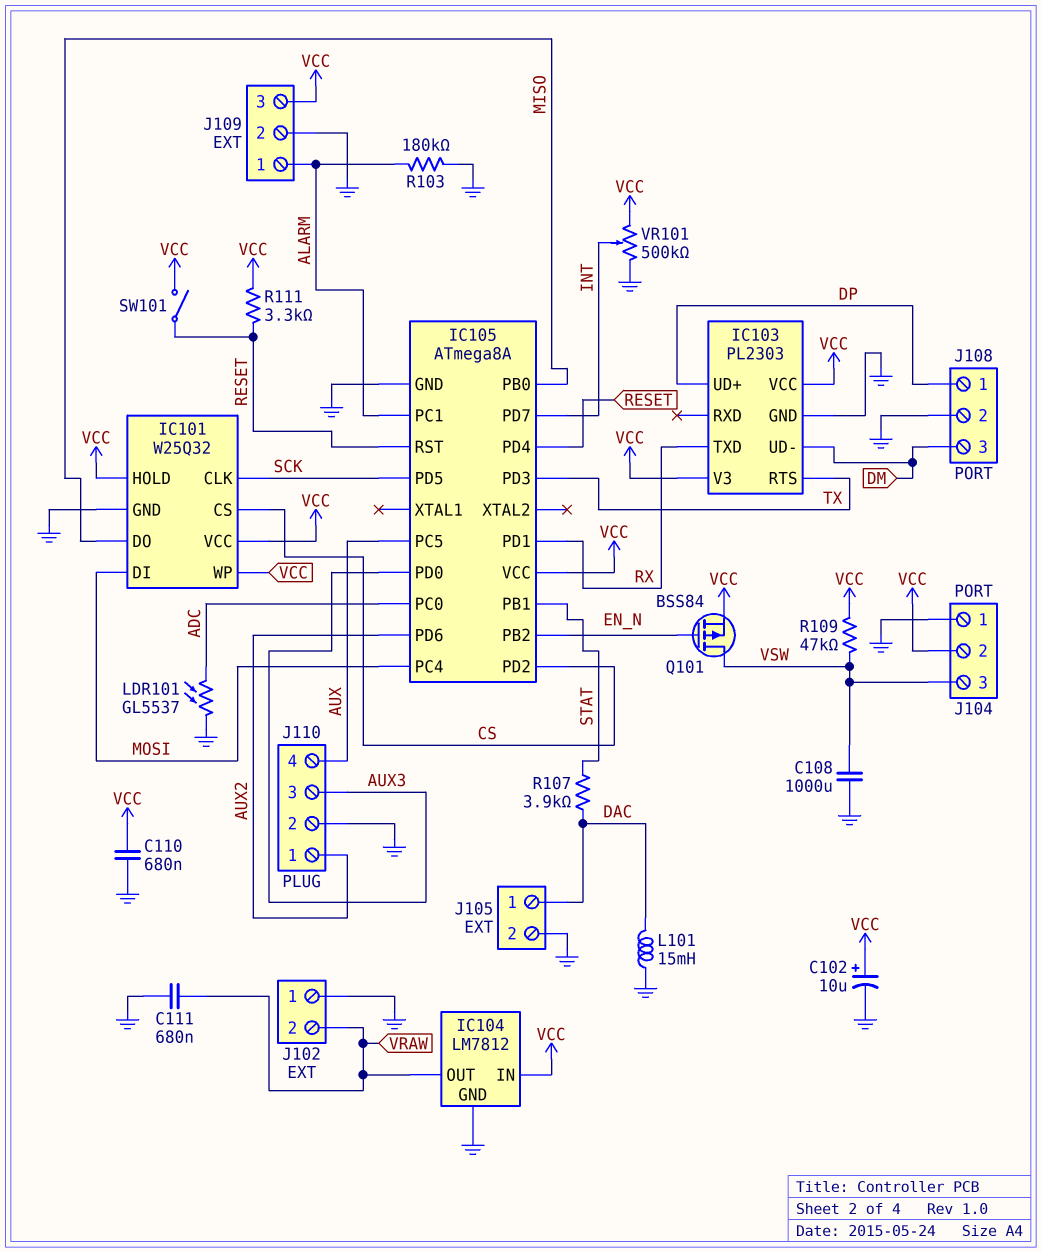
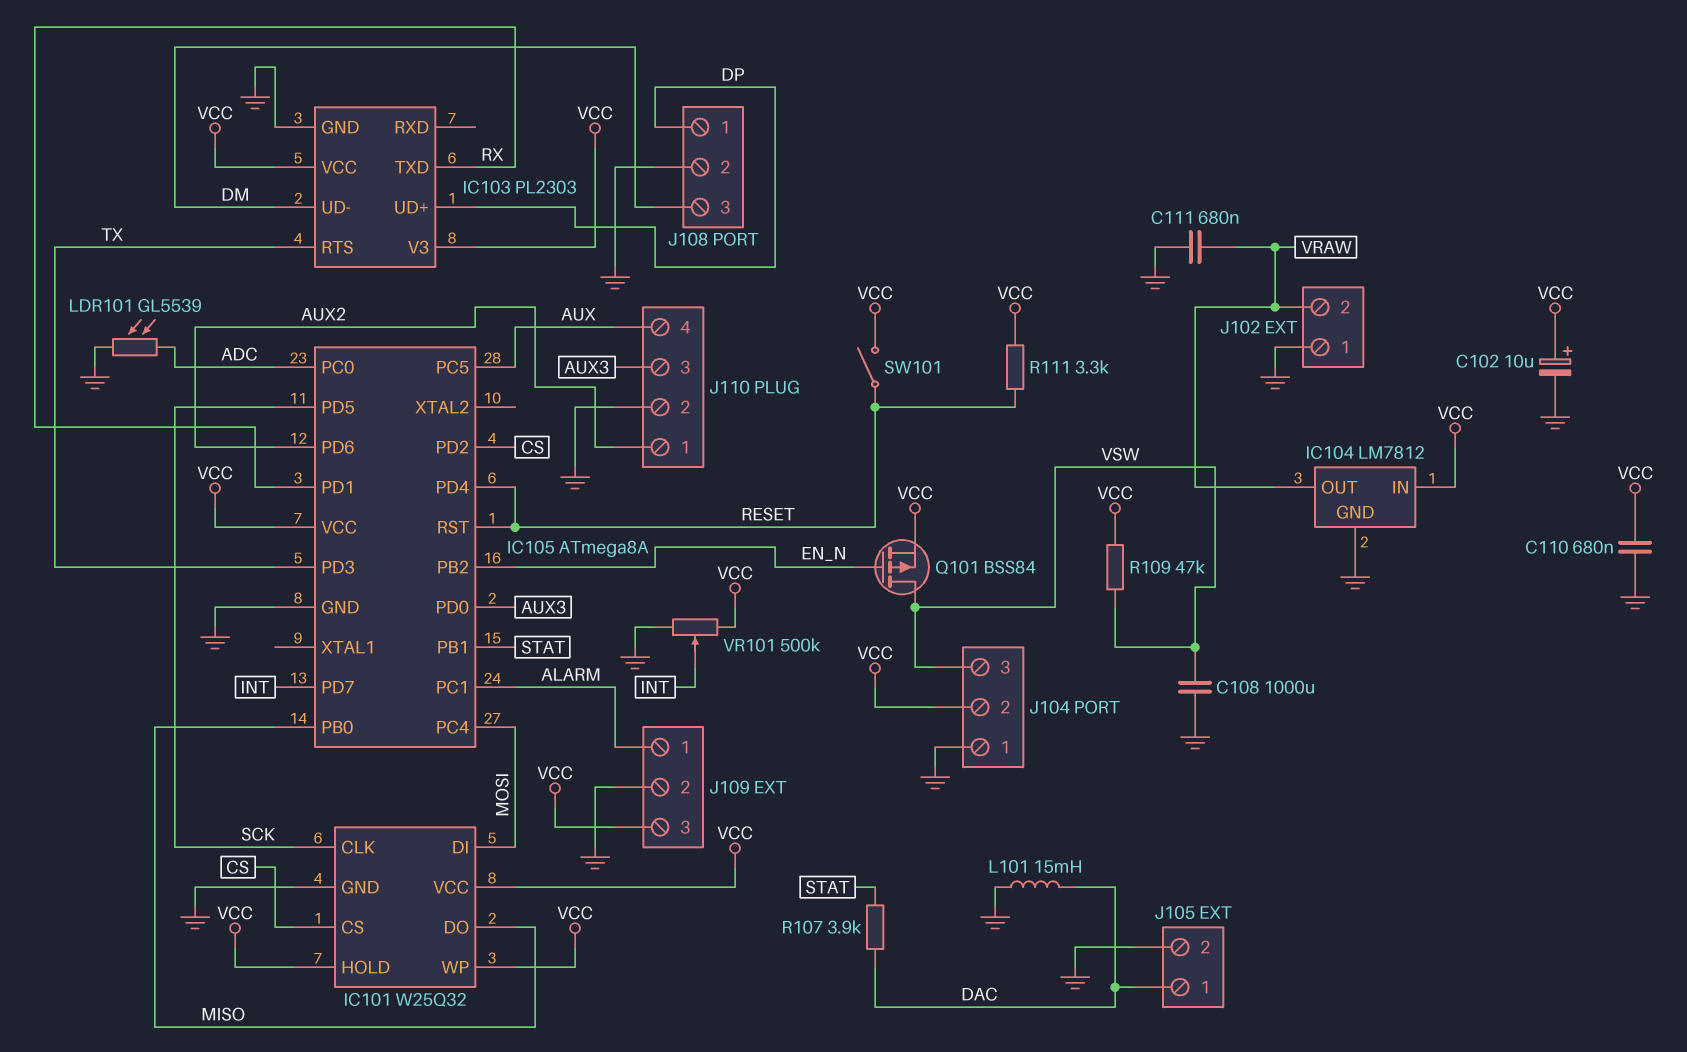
LDR101: GL5537 (ADC, GND) -> GL5539 (ADC, GND)
R103: 180k (ALARM, GND) -> none

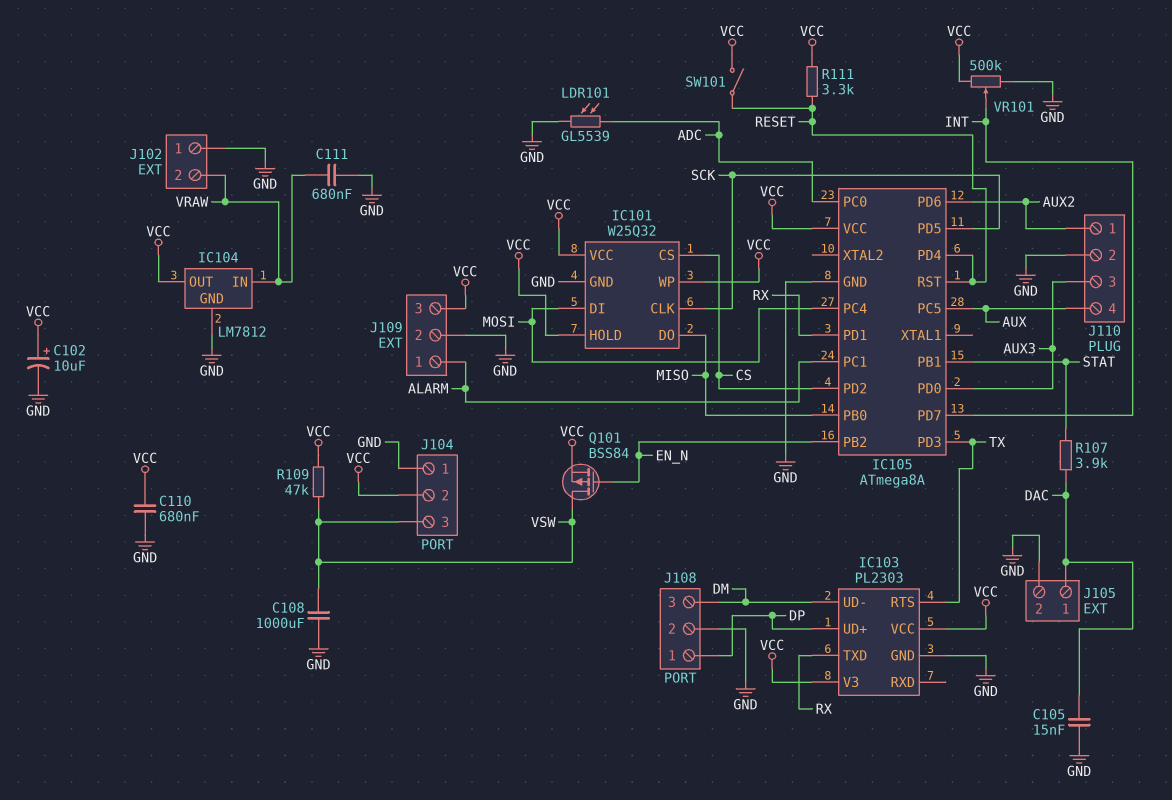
C105: none -> 15nF (DAC, GND)
IC104 pin IN: VCC -> VRAW
IC104 pin OUT: VRAW -> VCC
L101: 15mH (DAC, GND) -> none

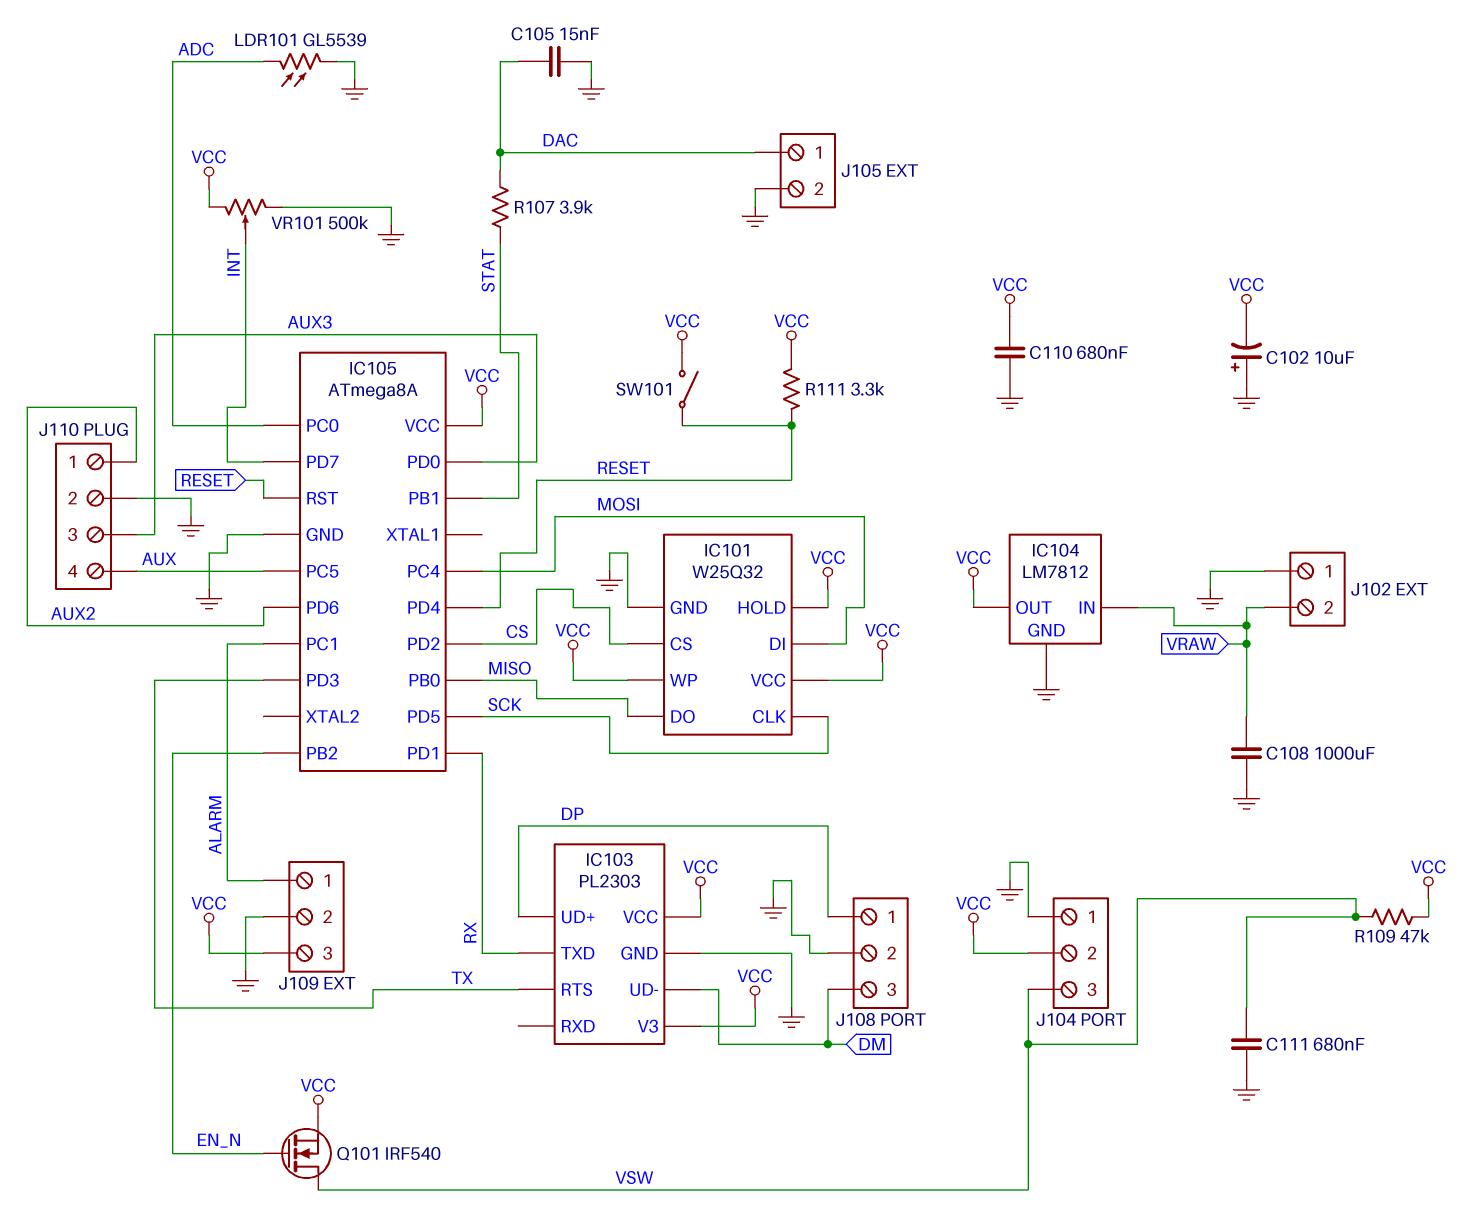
C102: 10uF (plus VCC, minus GND) -> 10uF (plus GND, minus VCC)
C108: 1000uF (GND, VSW) -> 1000uF (GND, VRAW)
C111: 680nF (GND, VRAW) -> 680nF (GND, VSW)
Q101: PMOS BSS84 (G EN_N, D VSW, S VCC) -> NMOS IRF540 (G EN_N, D VSW, S VCC)

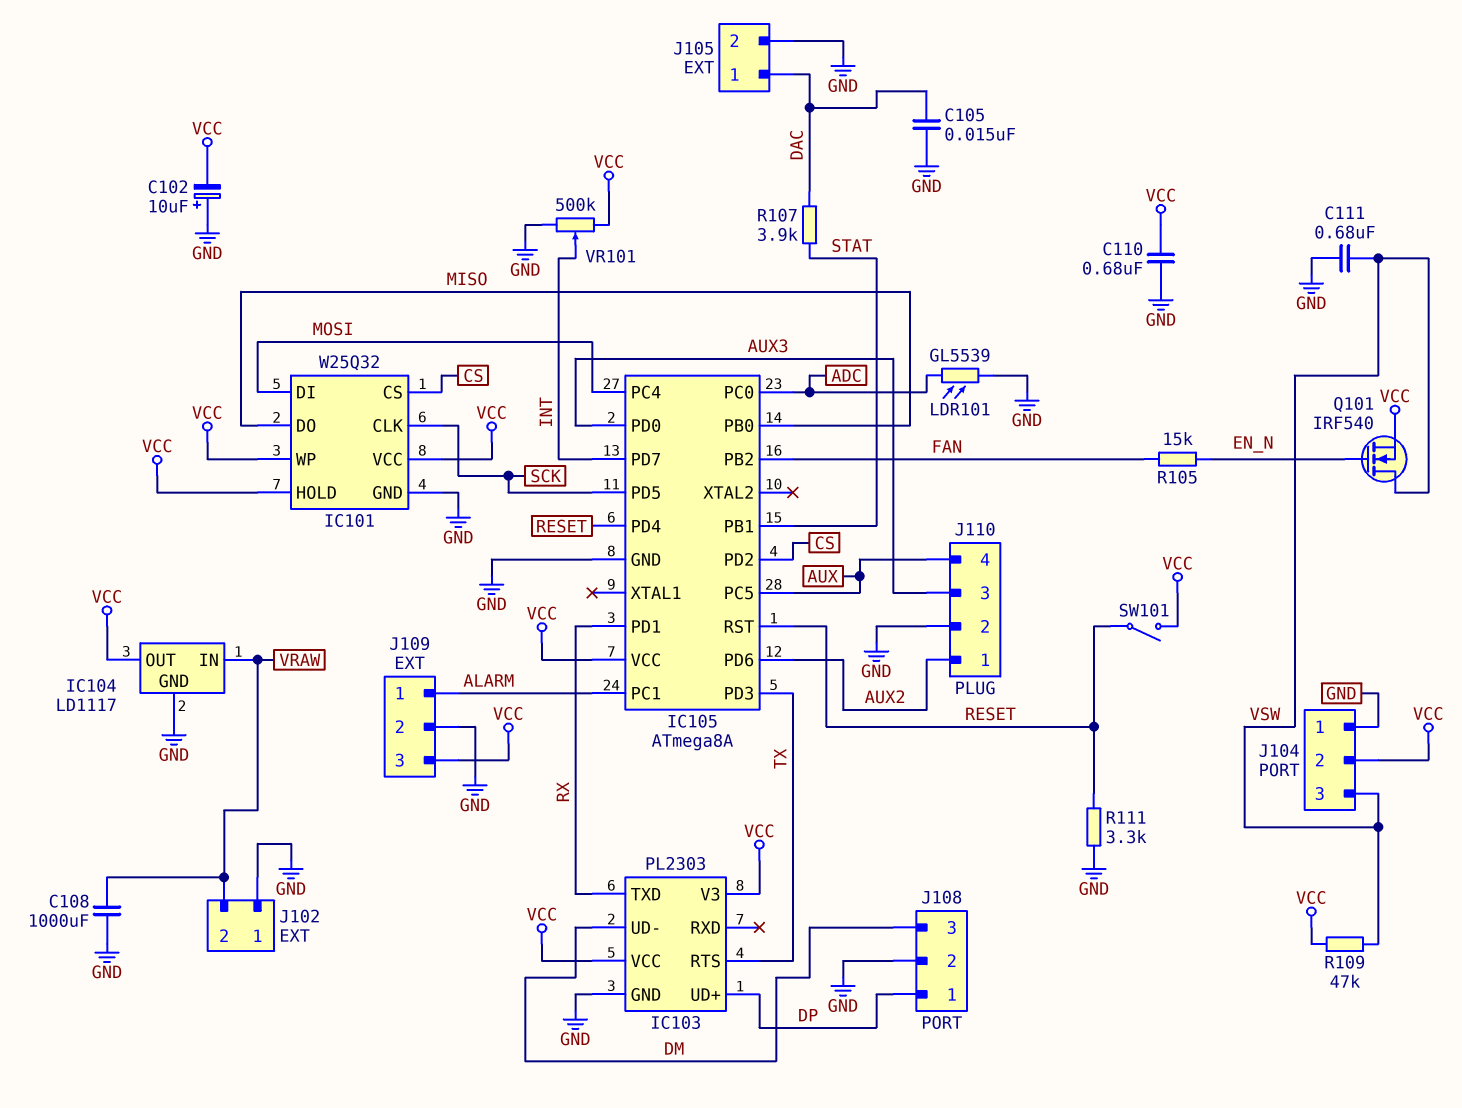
IC104: LM7812 -> LD1117
IC105 pin PB2: EN_N -> FAN
R105: none -> 15k (EN_N, FAN)
R111: 3.3k (RESET, VCC) -> 3.3k (GND, RESET)

